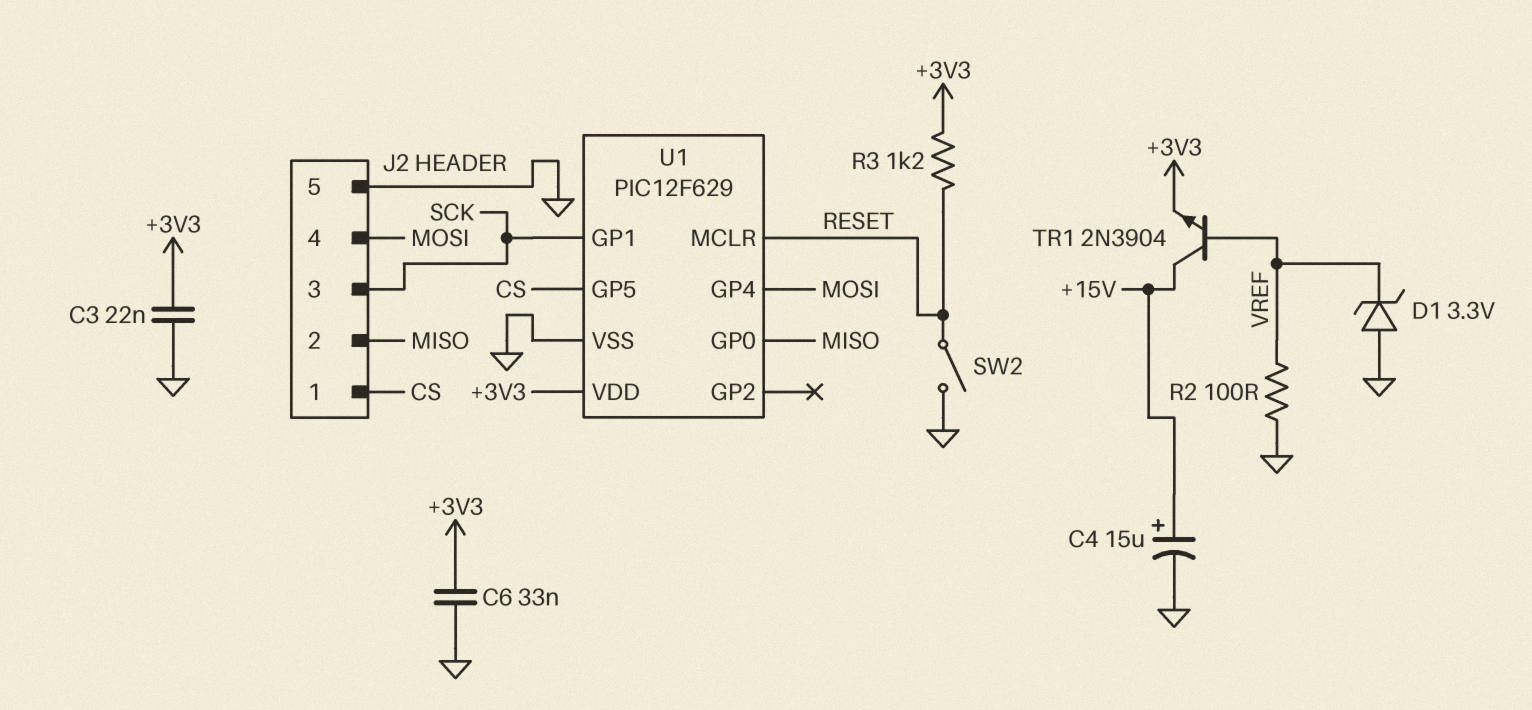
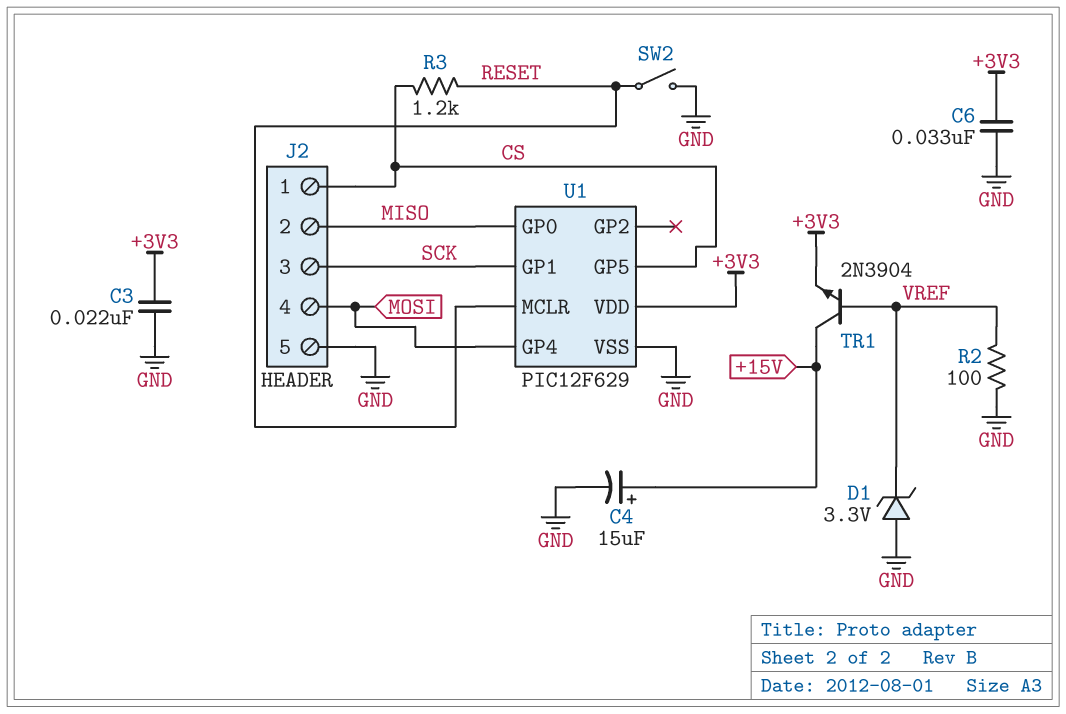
R3: 1.2k (+3V3, RESET) -> 1.2k (CS, RESET)

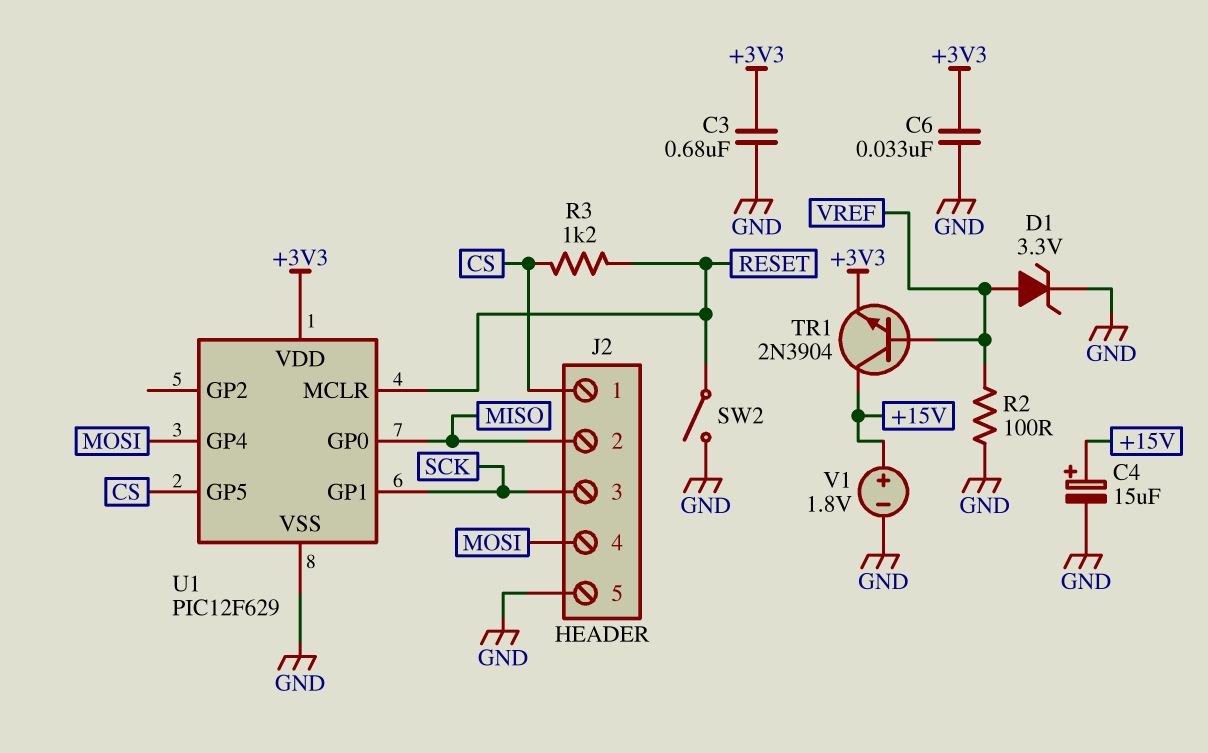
C3: 22nF (+3V3, GND) -> 680nF (+3V3, GND)
D1: zener 3.3V (A GND, K VREF) -> zener 3.3V (A VREF, K GND)
V1: none -> 1.8V (plus +15V, minus GND)

